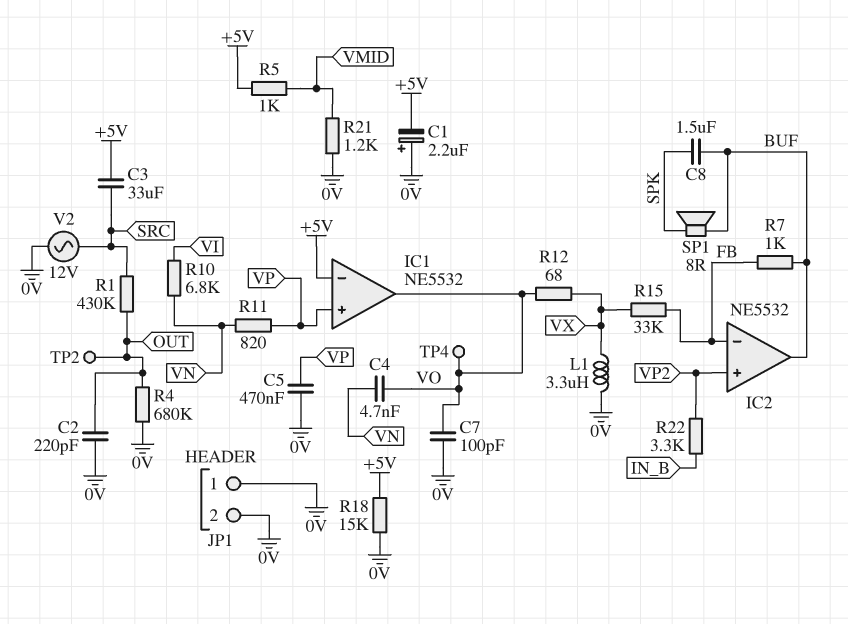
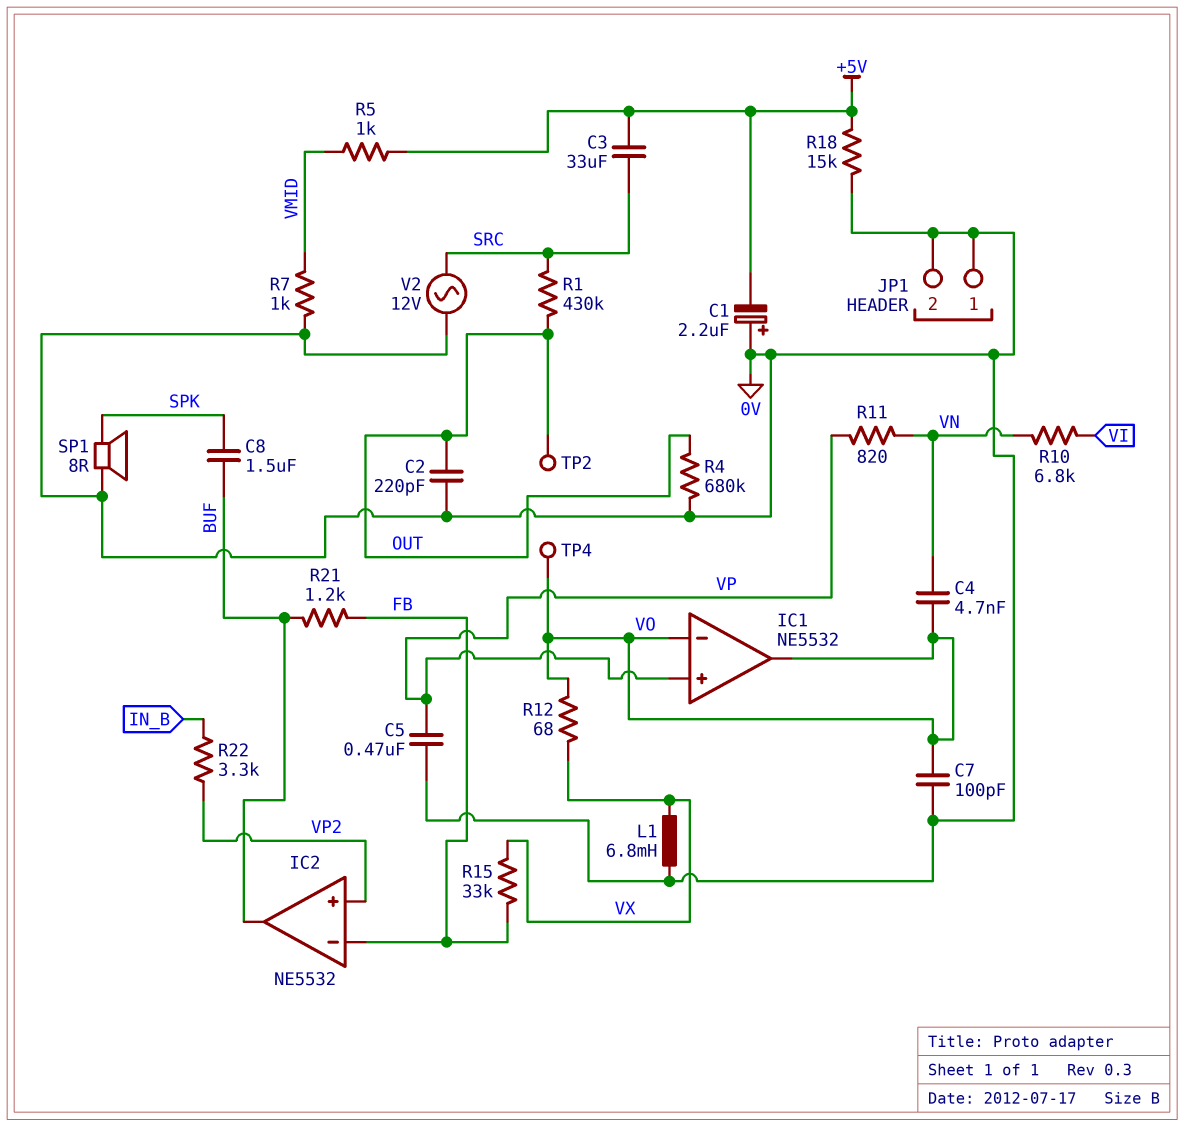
IC1 pin in-: +5V -> VO
L1: 3.3uH (0V, VX) -> 6.8mH (0V, VX)
R7: 1k (BUF, FB) -> 1k (0V, VMID)
R21: 1.2k (0V, VMID) -> 1.2k (BUF, FB)
SP1: speaker 8R (BUF, SPK) -> speaker 8R (0V, SPK)

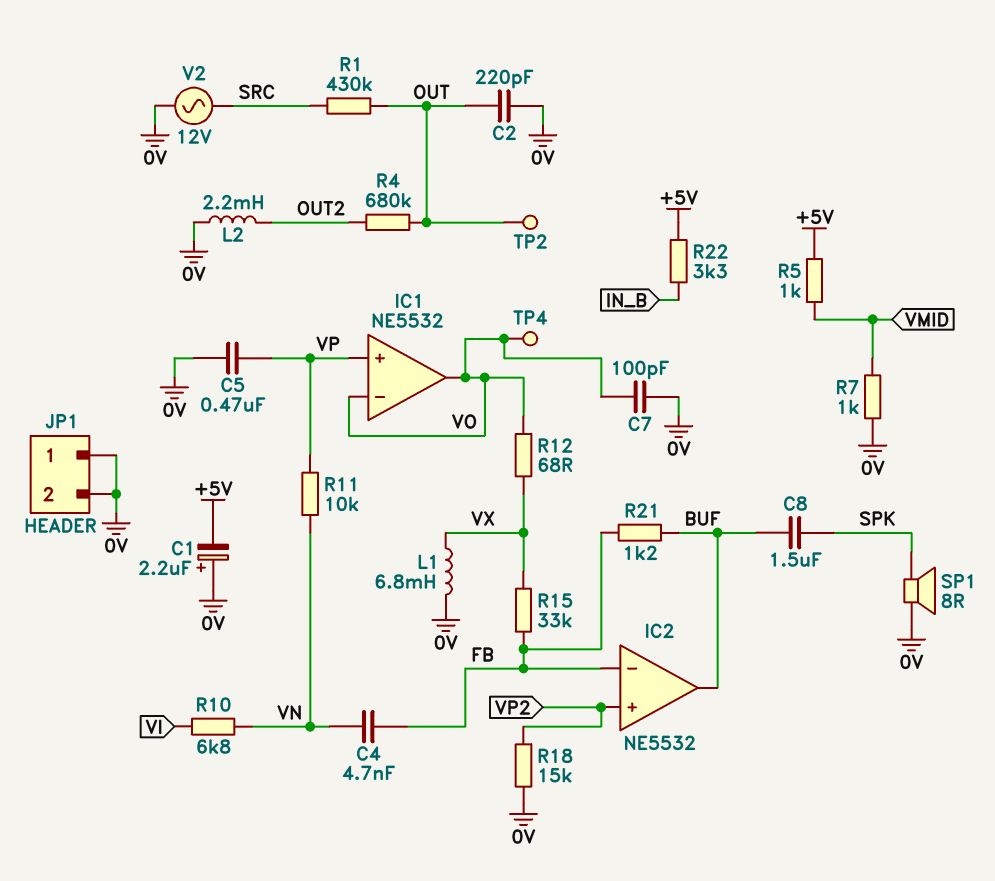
C3: 33uF (+5V, SRC) -> none
C4: 4.7nF (VN, VO) -> 4.7nF (FB, VN)
L2: none -> 2.2mH (0V, OUT2)
R4: 680k (0V, OUT) -> 680k (OUT, OUT2)
R11: 820 (VN, VP) -> 10k (VN, VP)
R18: 15k (+5V, 0V) -> 15k (0V, VP2)
R22: 3.3k (IN_B, VP2) -> 3.3k (+5V, IN_B)

